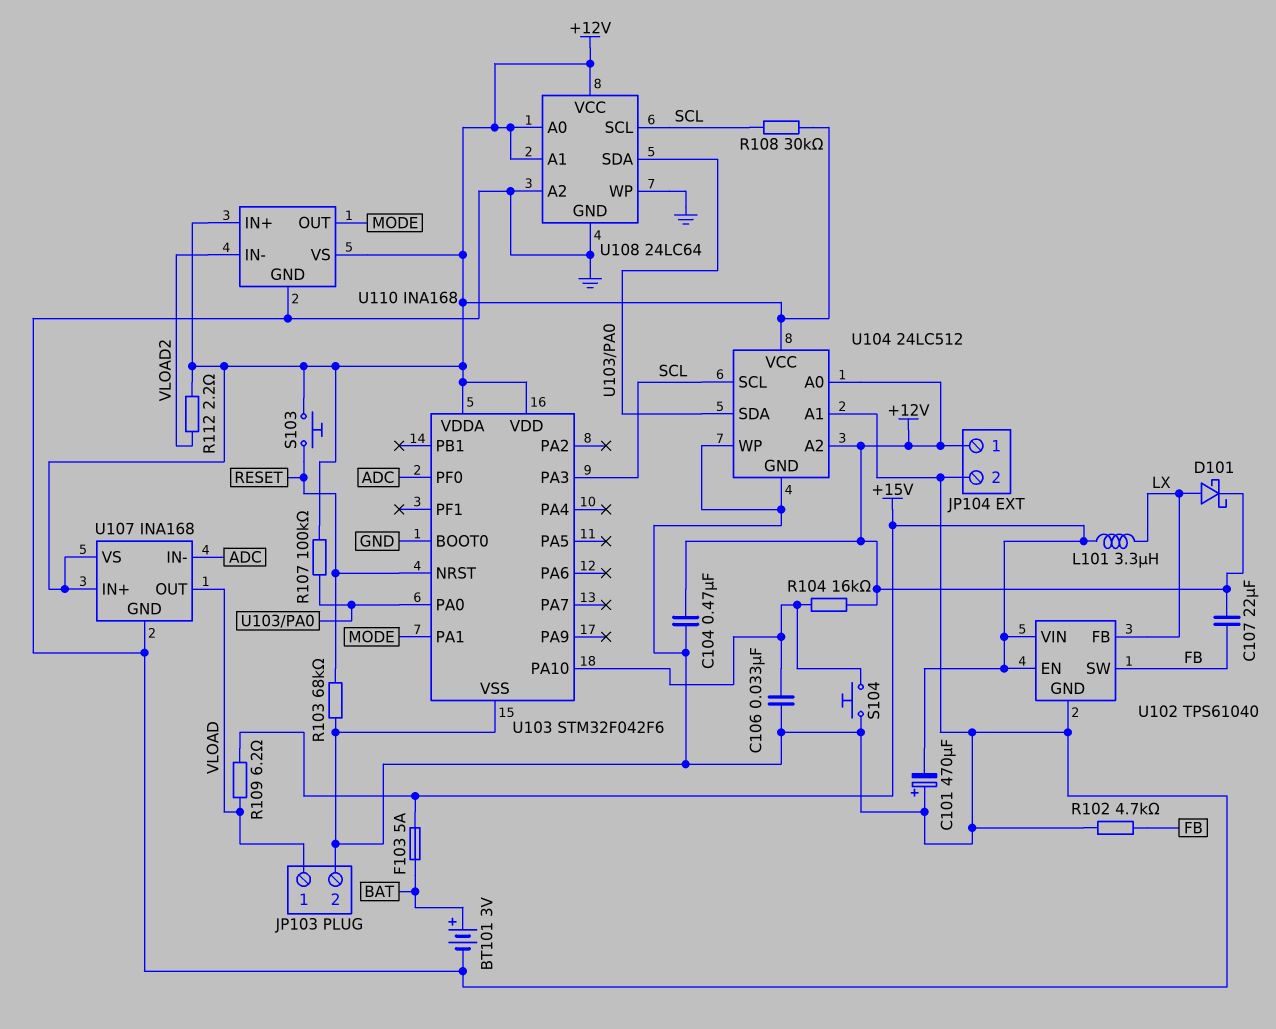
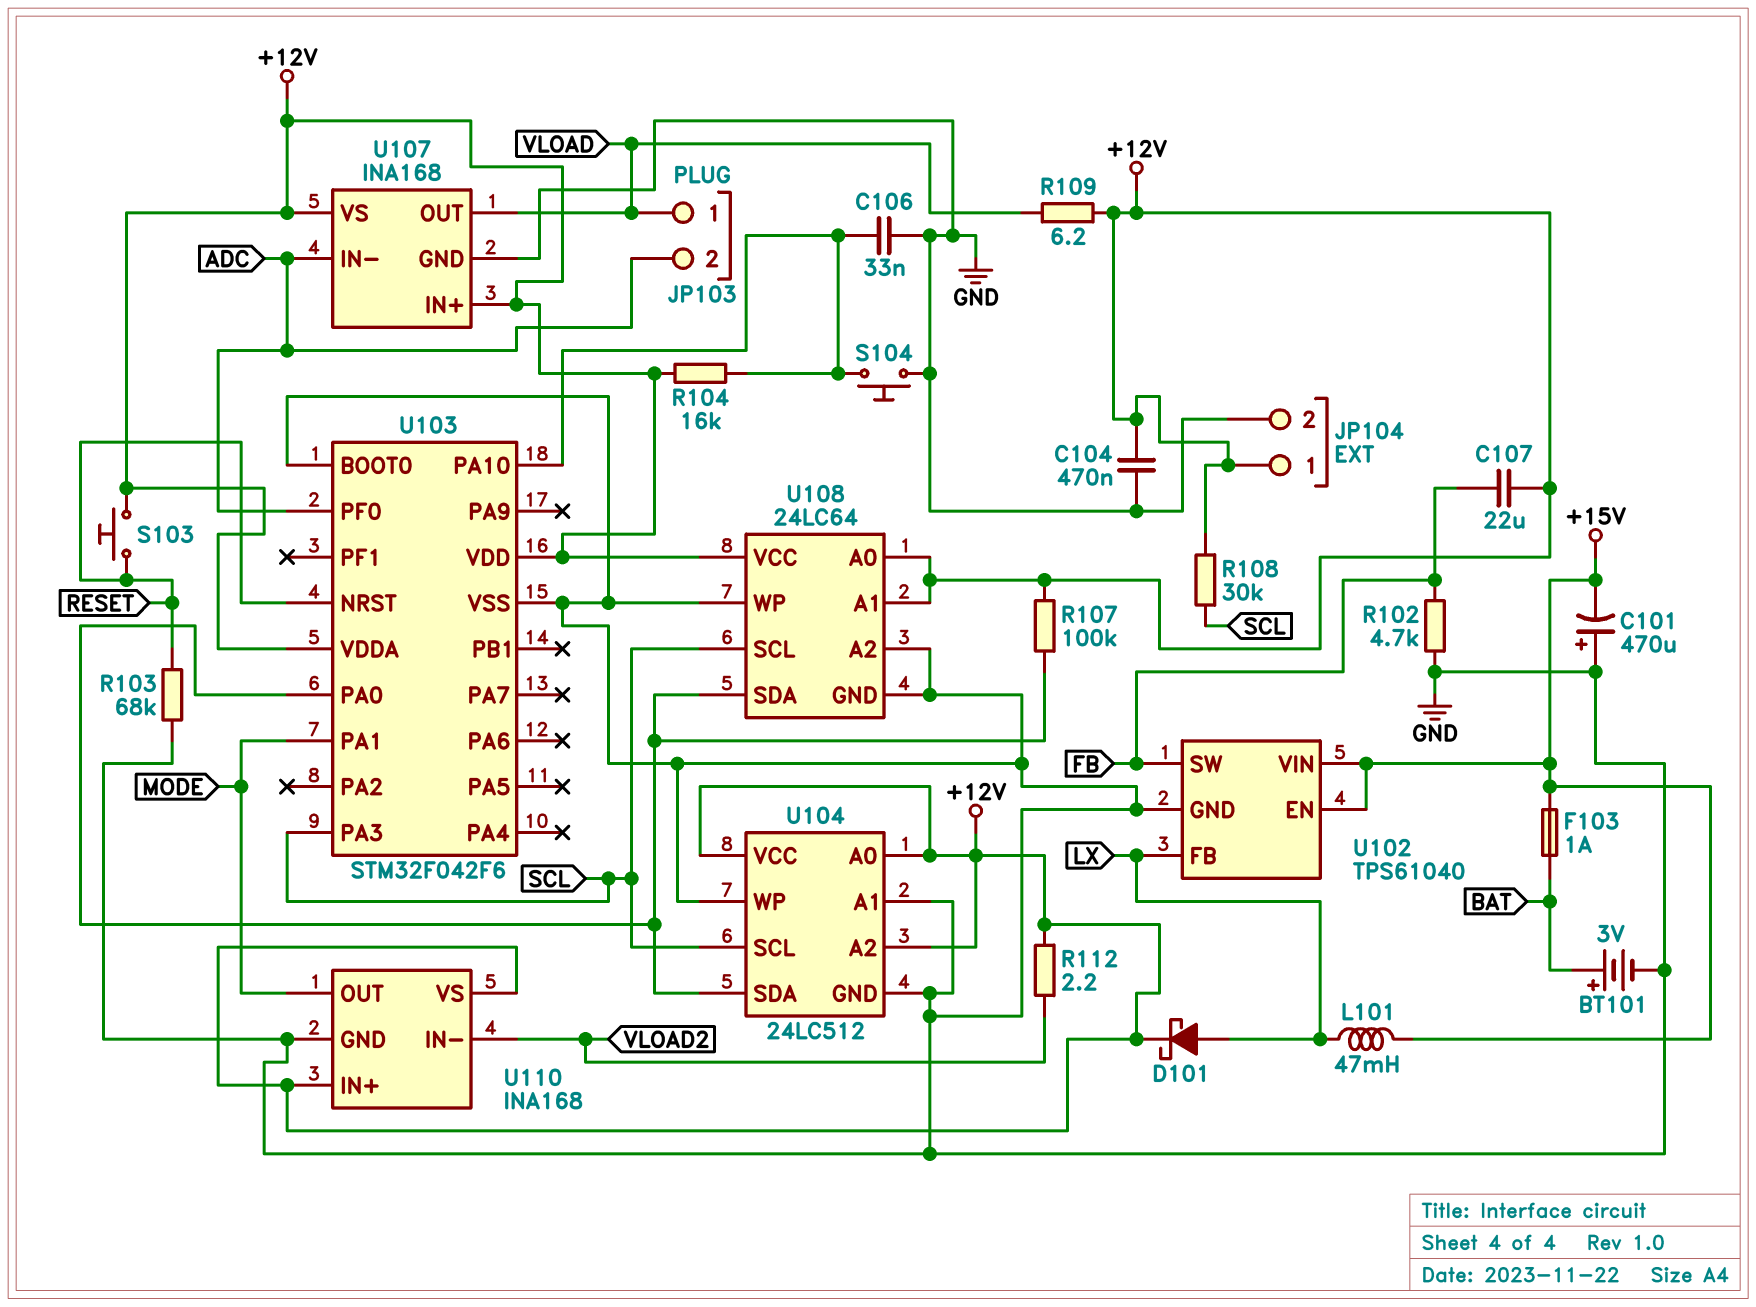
F103: 5A (+15V, BAT) -> 1A (+15V, BAT)
JP103 pin 2: GND -> ADC
L101: 3.3uH (+15V, LX) -> 47mH (+15V, LX)
R109: 6.2 (+15V, VLOAD) -> 6.2 (+12V, VLOAD)

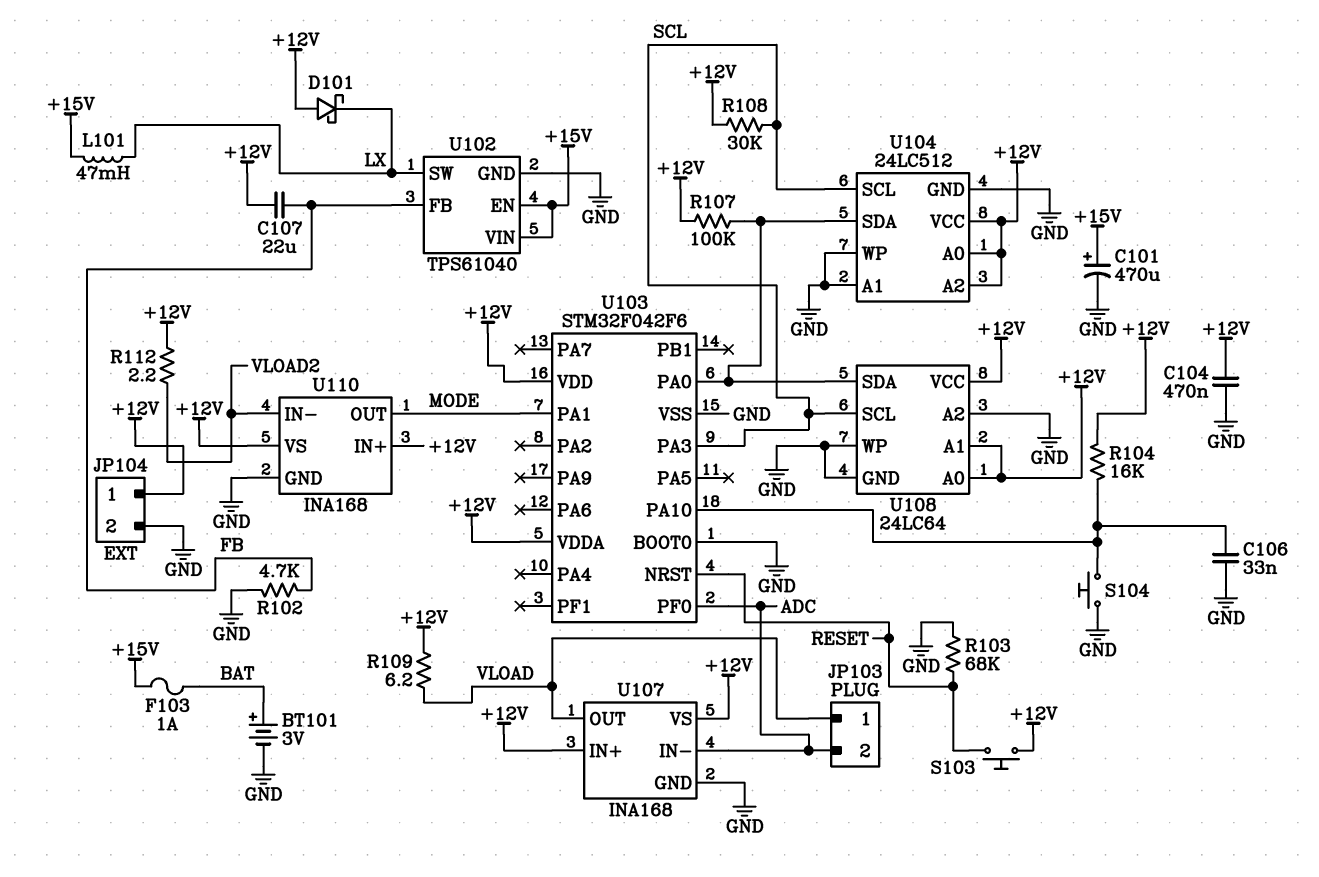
C101: 470uF (plus GND, minus +15V) -> 470uF (plus +15V, minus GND)
D101: schottky (A LX, K +12V) -> schottky (A +12V, K LX)
U102 pin FB: LX -> FB
U102 pin SW: FB -> LX

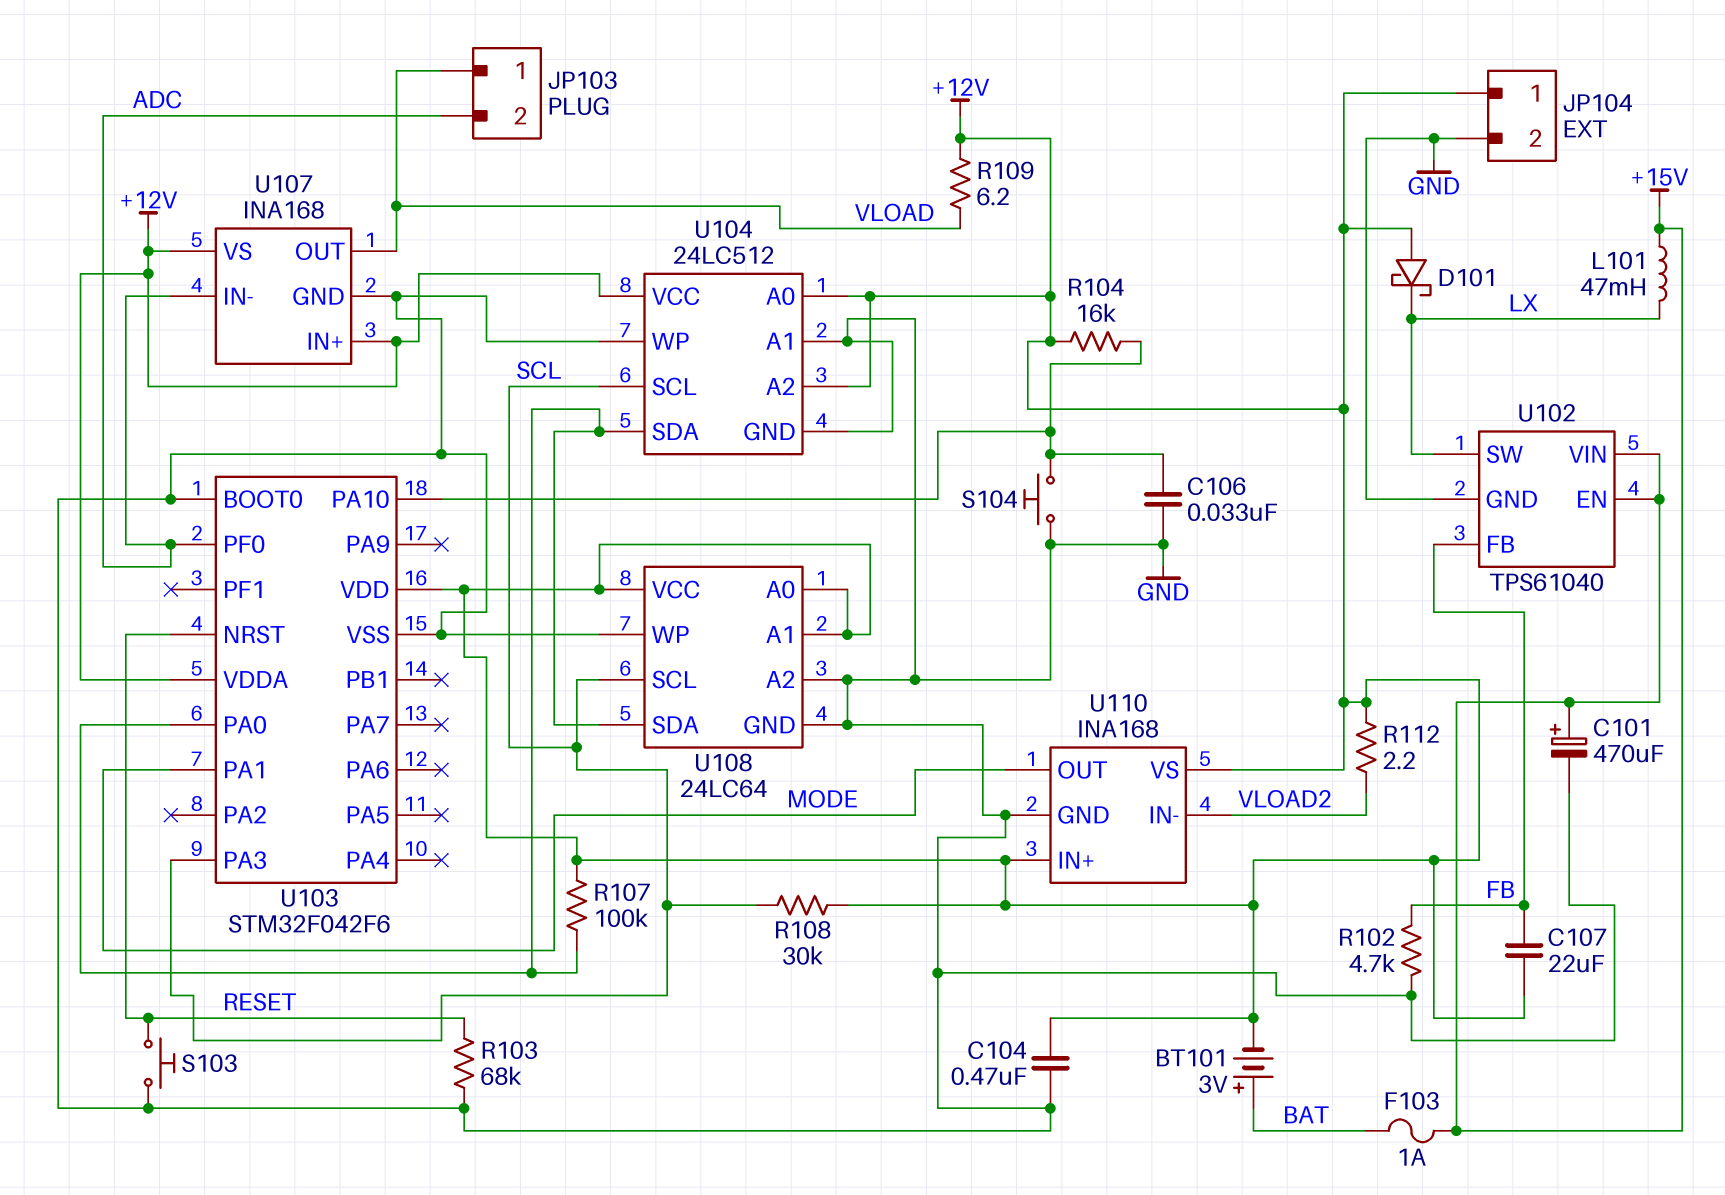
BT101: 3V (plus BAT, minus GND) -> 3V (plus BAT, minus +12V)
S103: button (+12V, RESET) -> button (GND, RESET)

